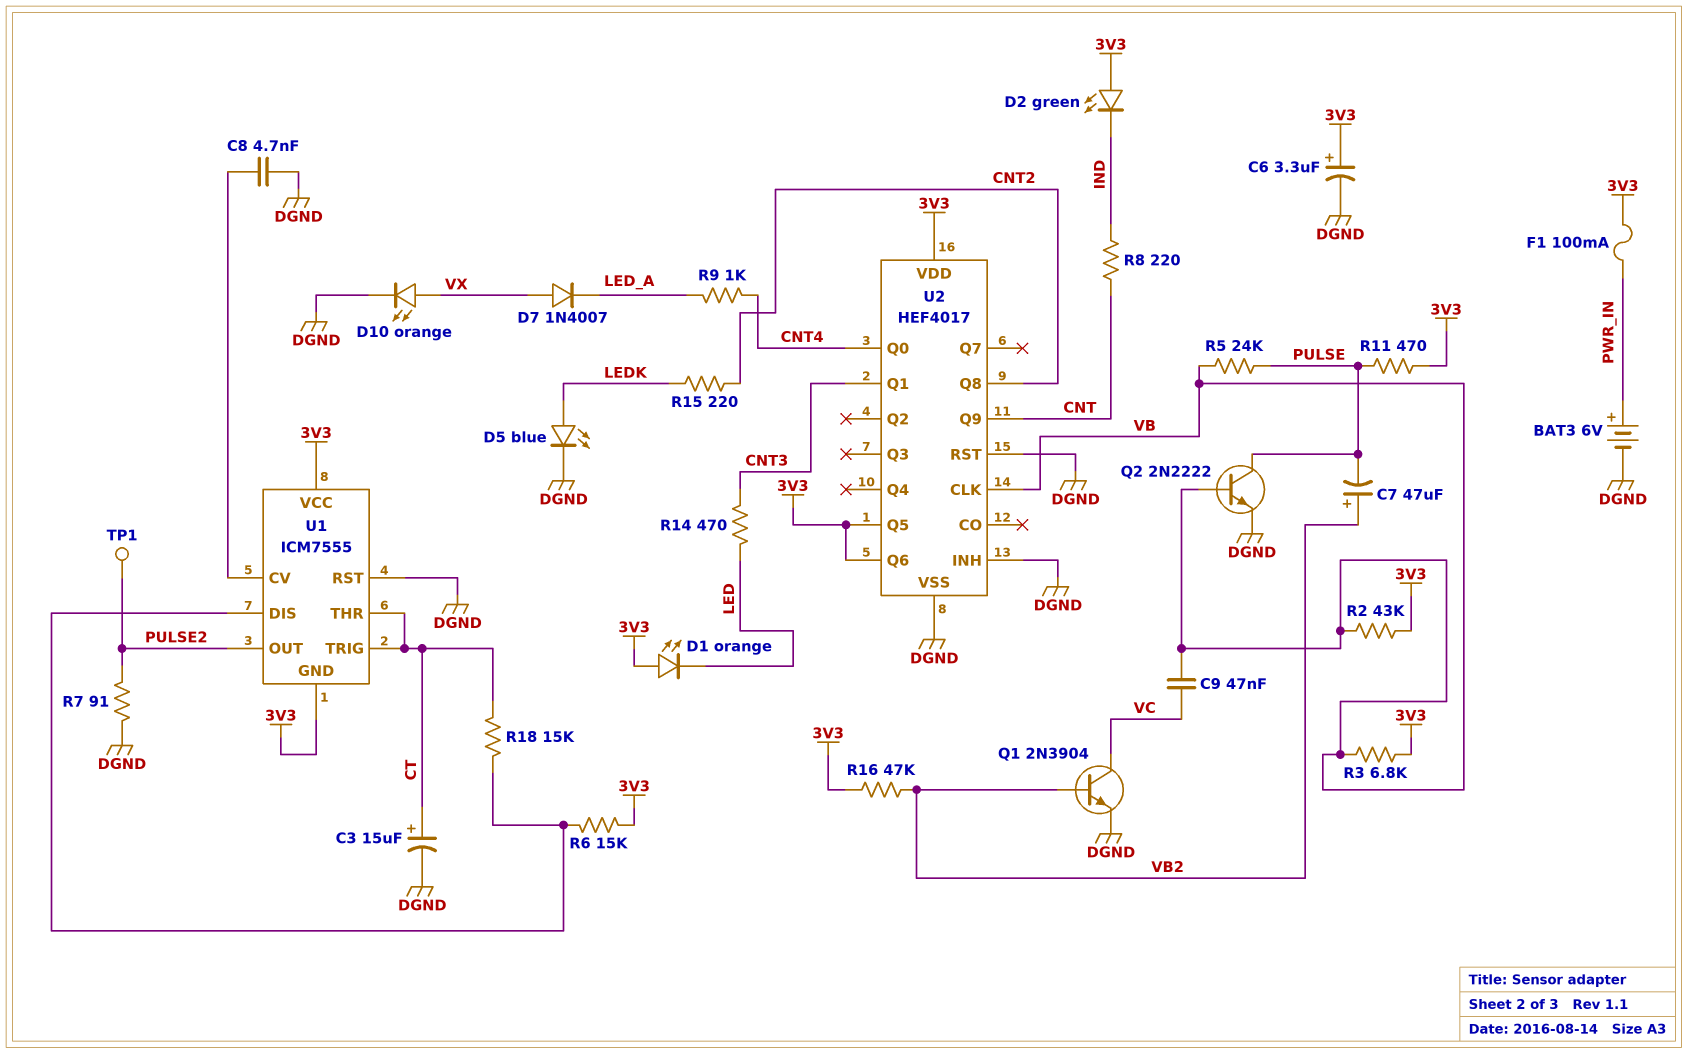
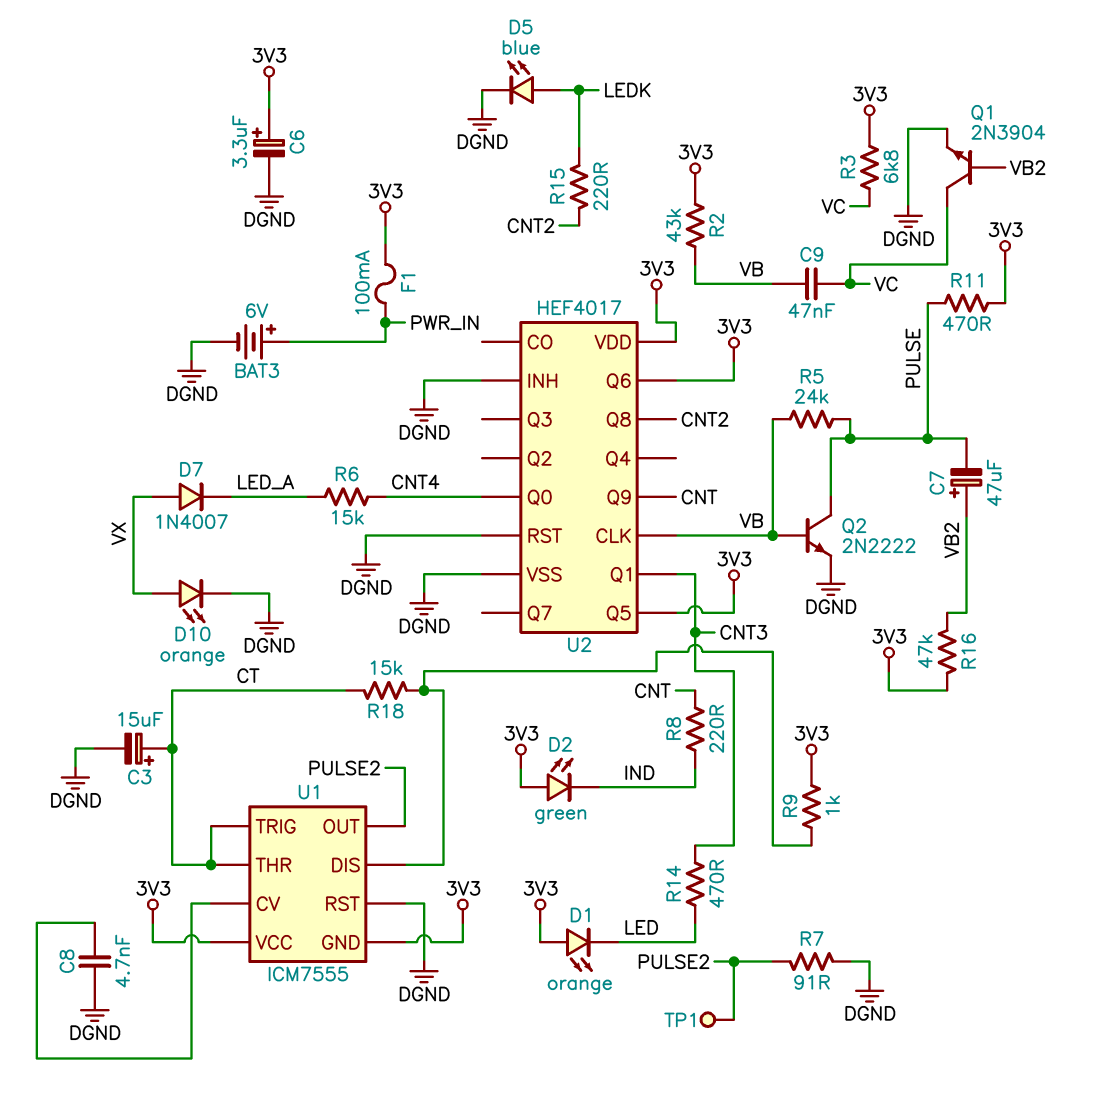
R3: 6.8k (3V3, VB) -> 6.8k (3V3, VC)
R6: 15k (3V3, U1/DIS) -> 15k (CNT4, LED_A)
R9: 1k (CNT4, LED_A) -> 1k (3V3, U1/DIS)

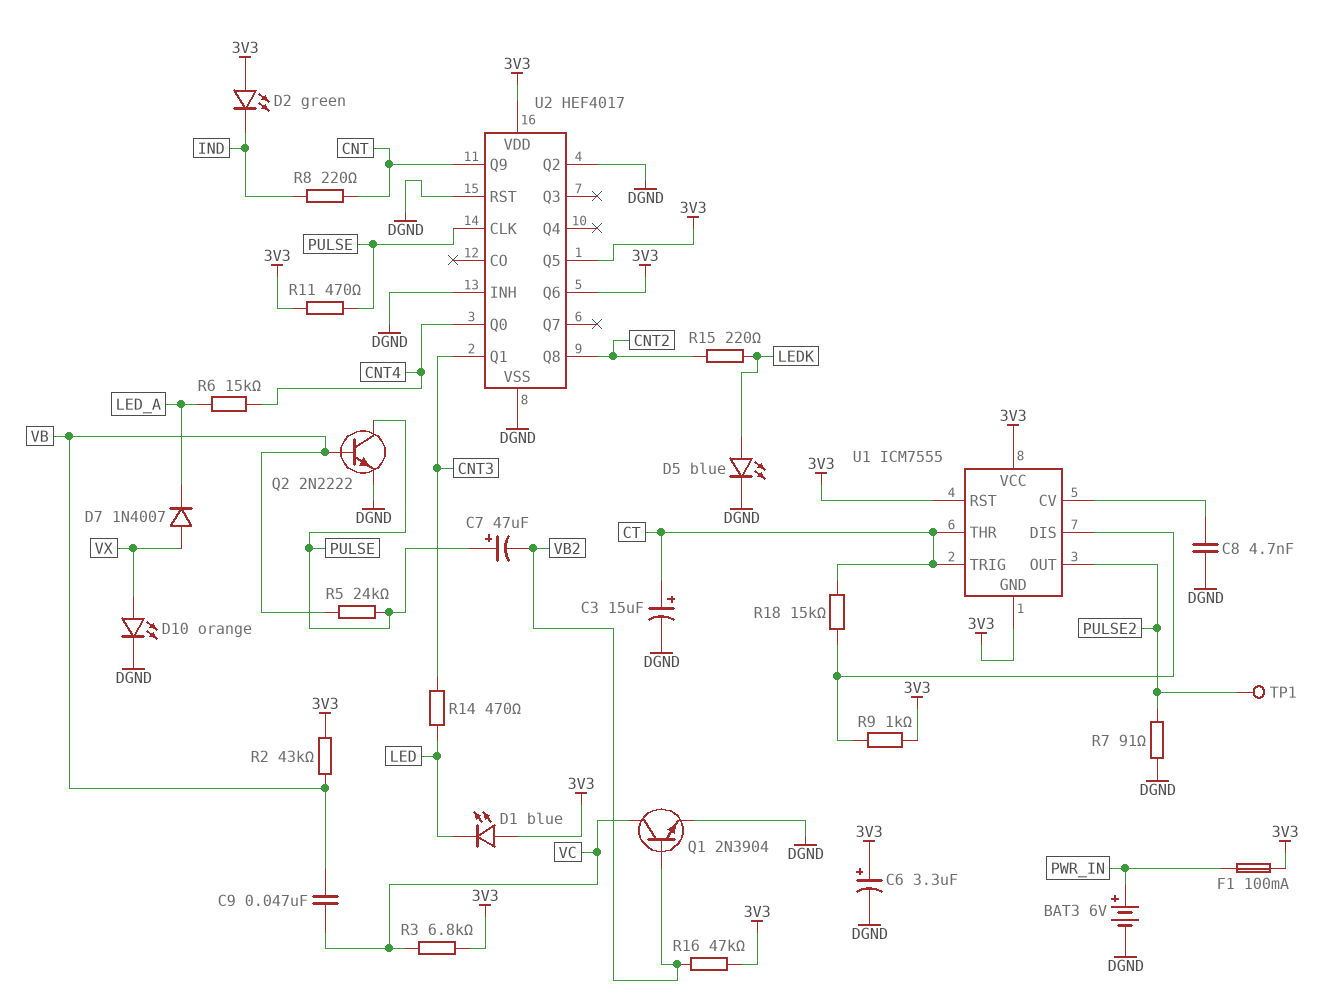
C7: 47uF (plus VB2, minus PULSE) -> 47uF (plus PULSE, minus VB2)
D1: LED orange (A 3V3, K LED) -> LED blue (A 3V3, K LED)
U1 pin RST: DGND -> 3V3
U2 pin CLK: VB -> PULSE
U2 pin Q2: none -> DGND

